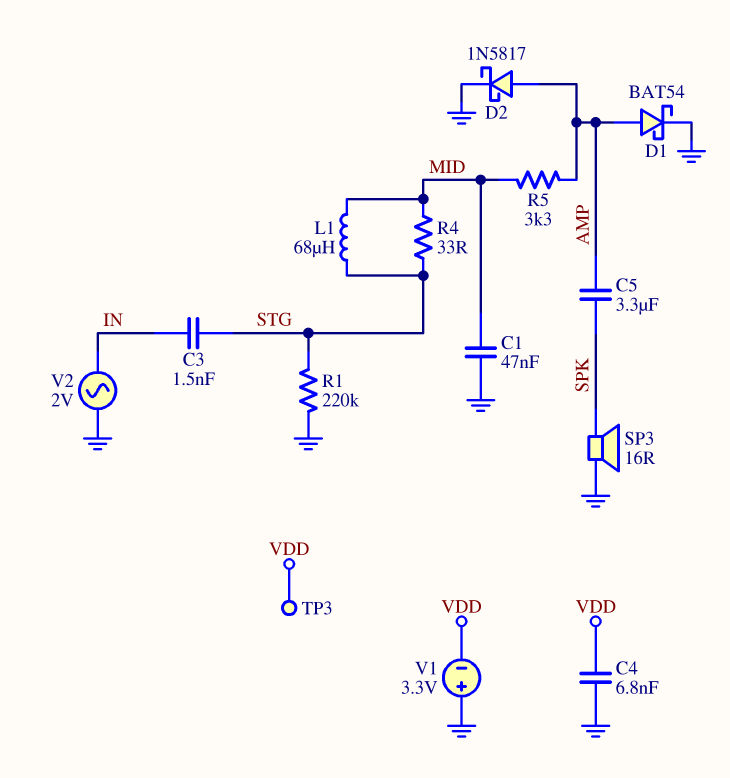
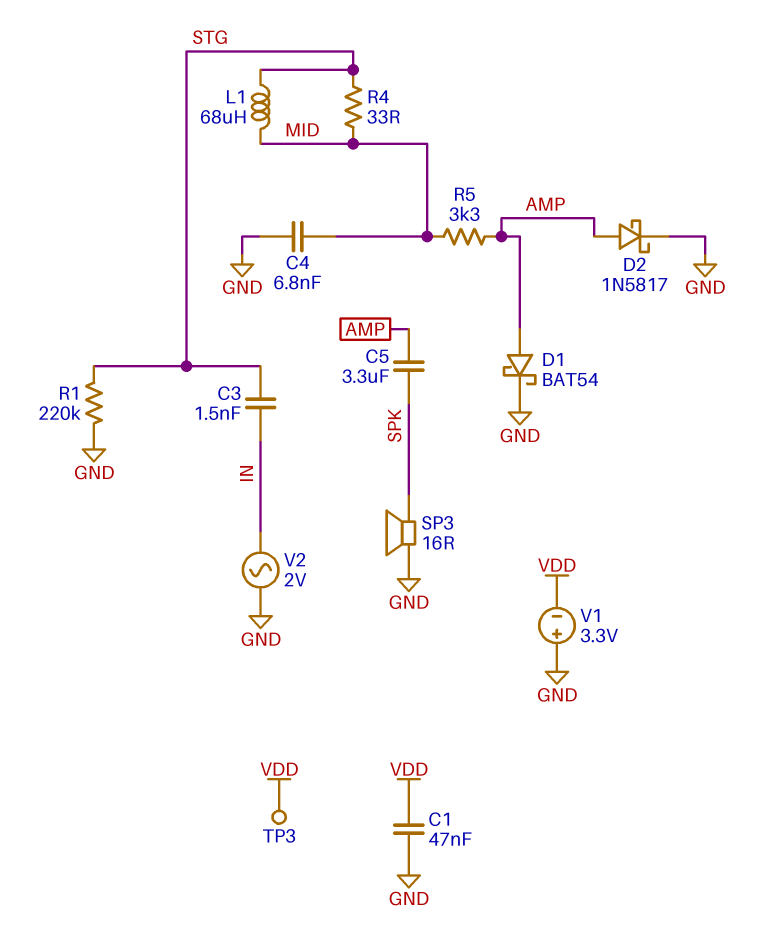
C1: 47nF (GND, MID) -> 47nF (GND, VDD)
C4: 6.8nF (GND, VDD) -> 6.8nF (GND, MID)

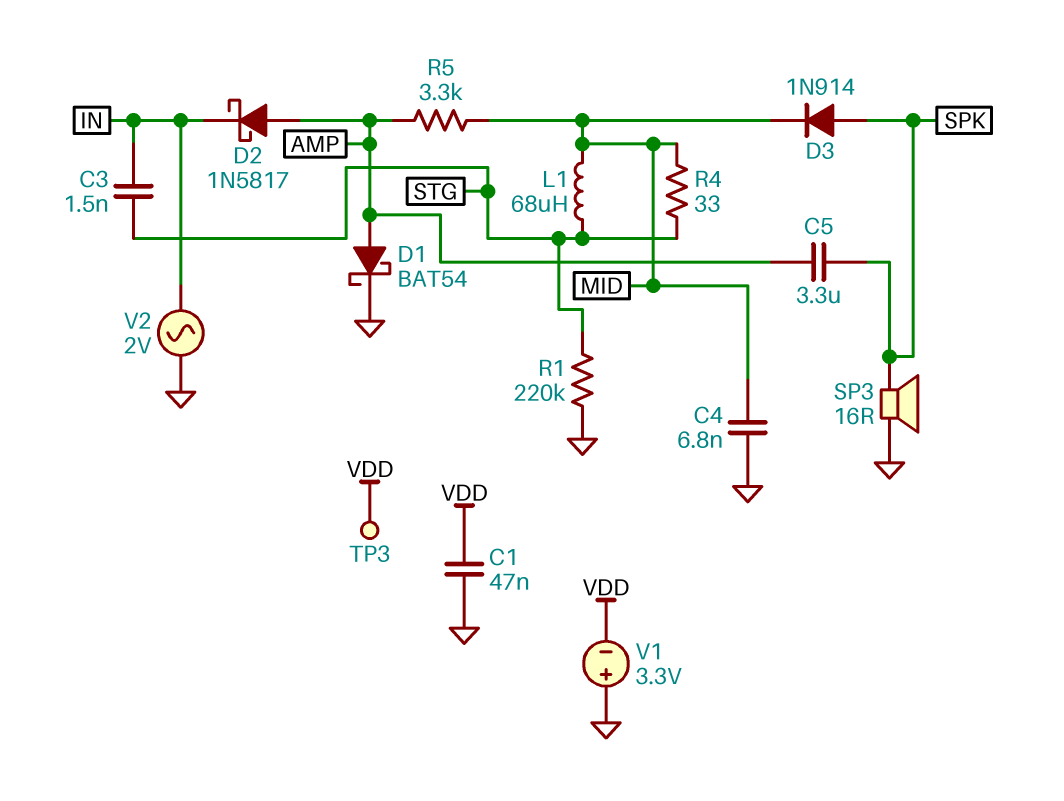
D2: schottky 1N5817 (A AMP, K GND) -> schottky 1N5817 (A AMP, K IN)
D3: none -> diode 1N914 (A SPK, K MID)

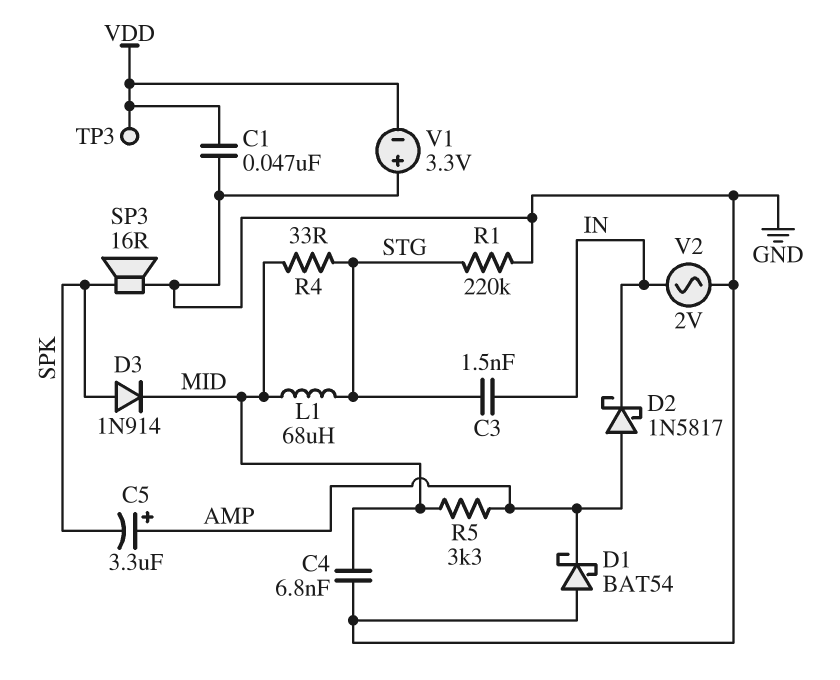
C5: 3.3uF (AMP, SPK) -> 3.3uF (plus AMP, minus SPK)
D1: schottky BAT54 (A AMP, K GND) -> schottky BAT54 (A GND, K AMP)

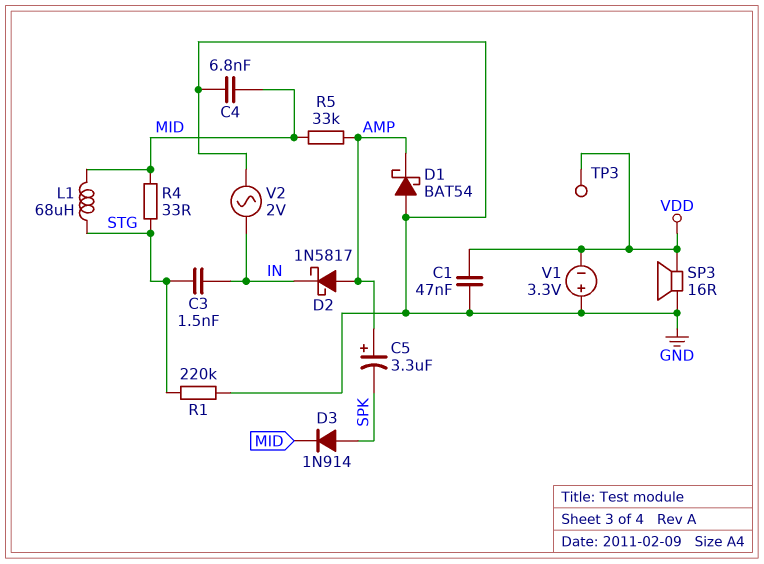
R5: 3.3k (AMP, MID) -> 33k (AMP, MID)
SP3: speaker 16R (GND, SPK) -> speaker 16R (GND, VDD)

